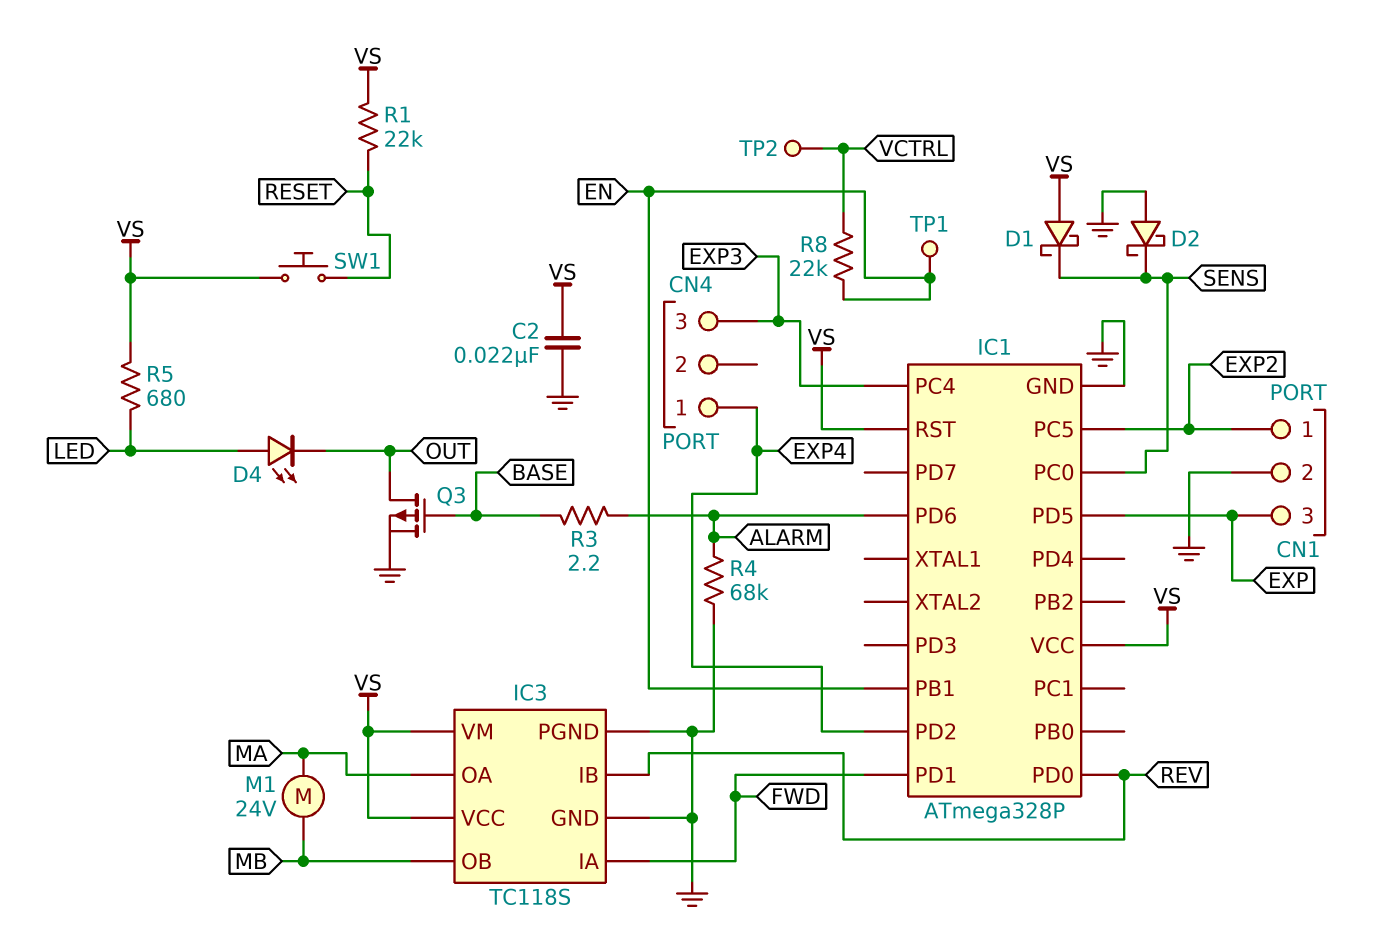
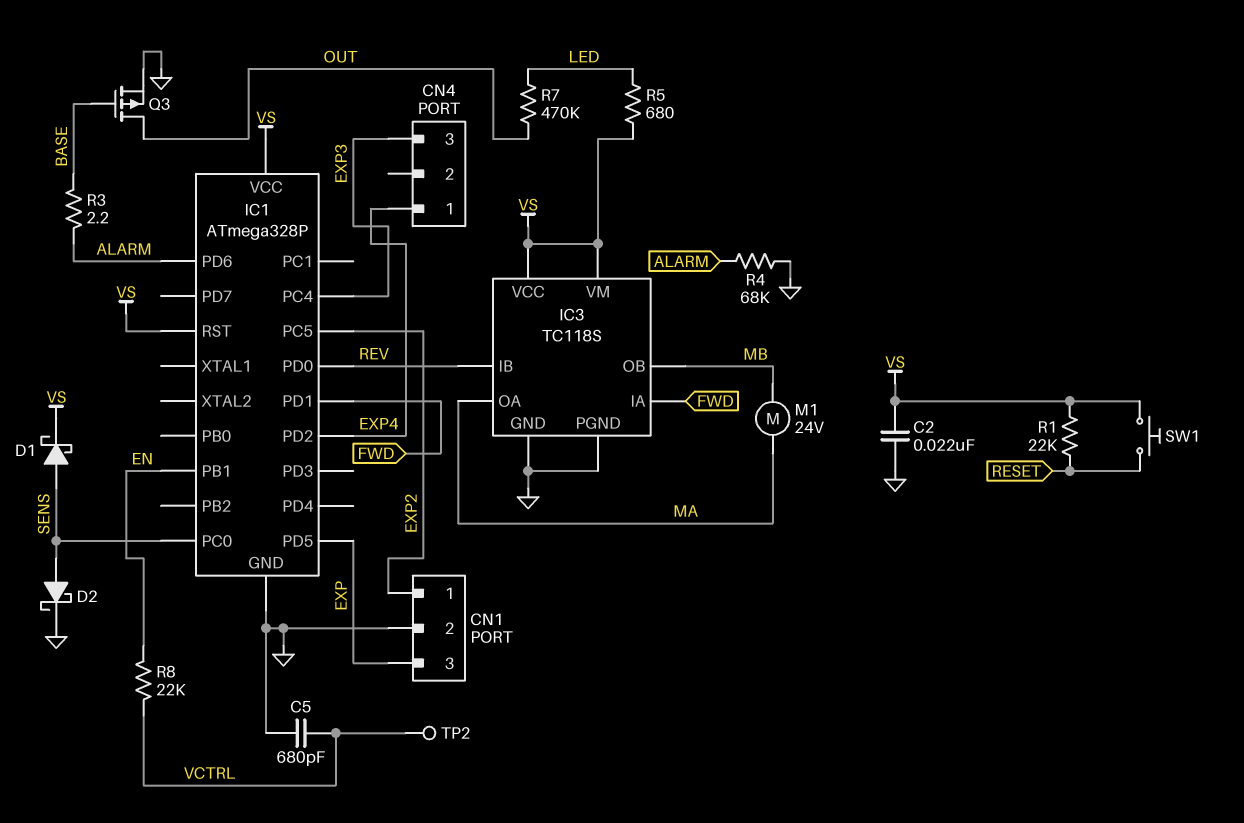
C5: none -> 680pF (GND, VCTRL)
D1: schottky (A VS, K SENS) -> schottky (A SENS, K VS)
D2: schottky (A GND, K SENS) -> schottky (A SENS, K GND)
D4: LED (A LED, K OUT) -> none
R7: none -> 470k (LED, OUT)
TP1: test point (EN) -> none

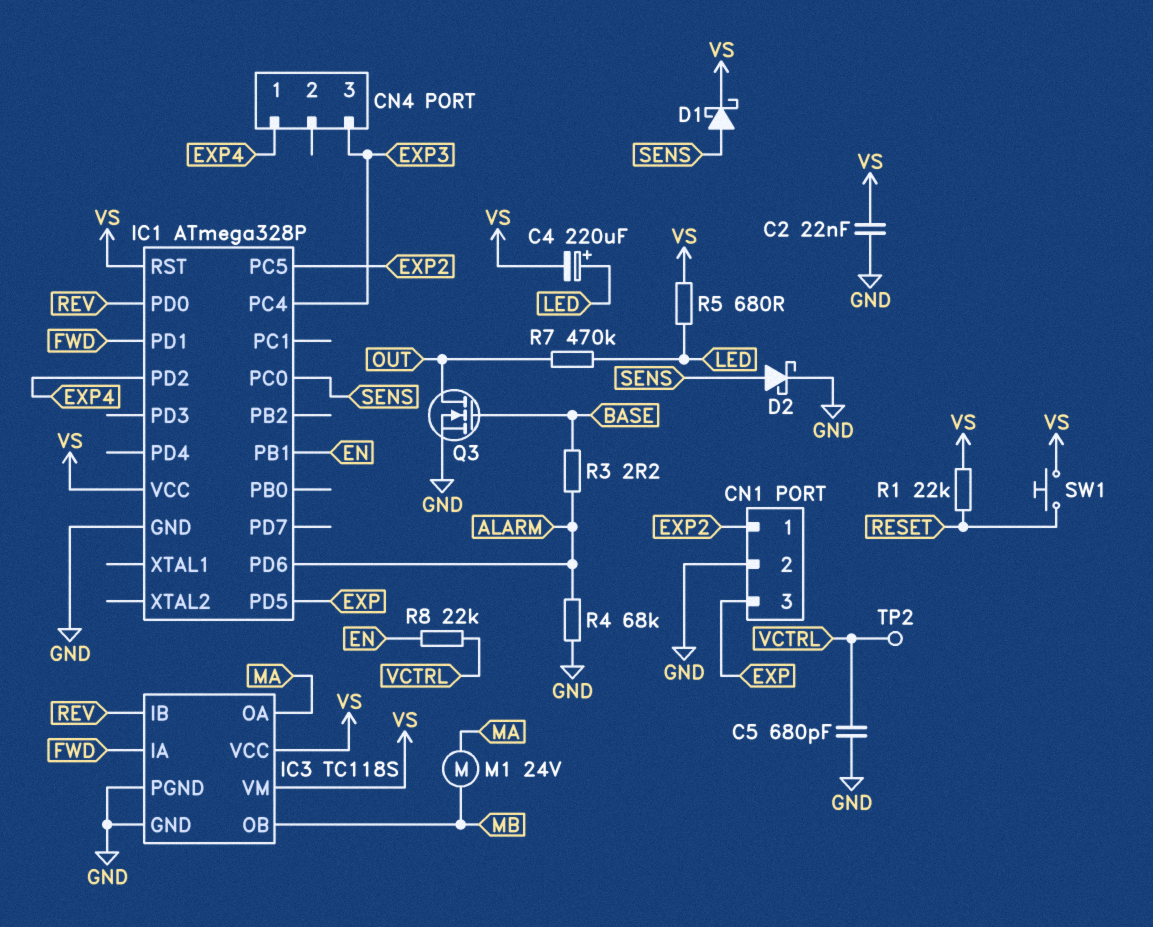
C4: none -> 220uF (plus LED, minus VS)
Q3: PMOS (G BASE, D OUT, S GND) -> NMOS (G BASE, D OUT, S GND)

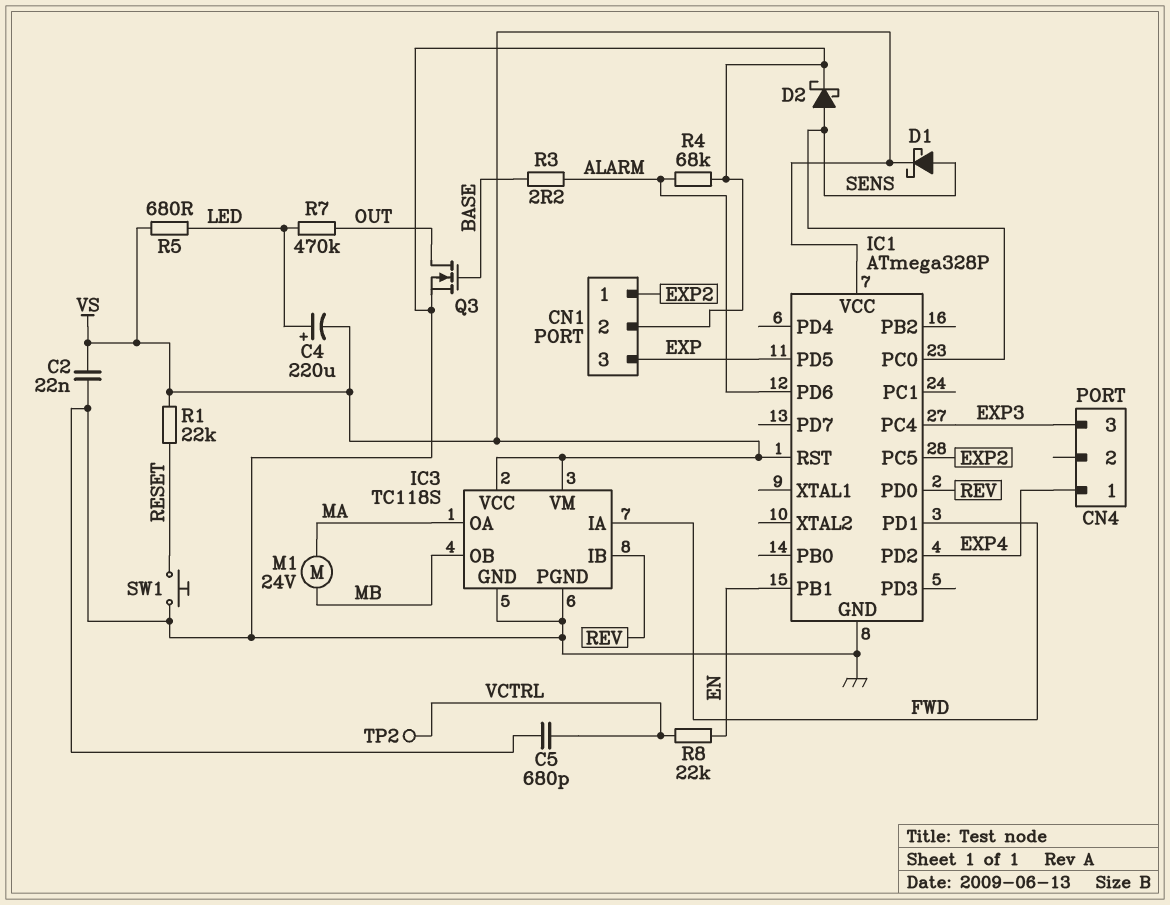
SW1: button (RESET, VS) -> button (GND, RESET)

